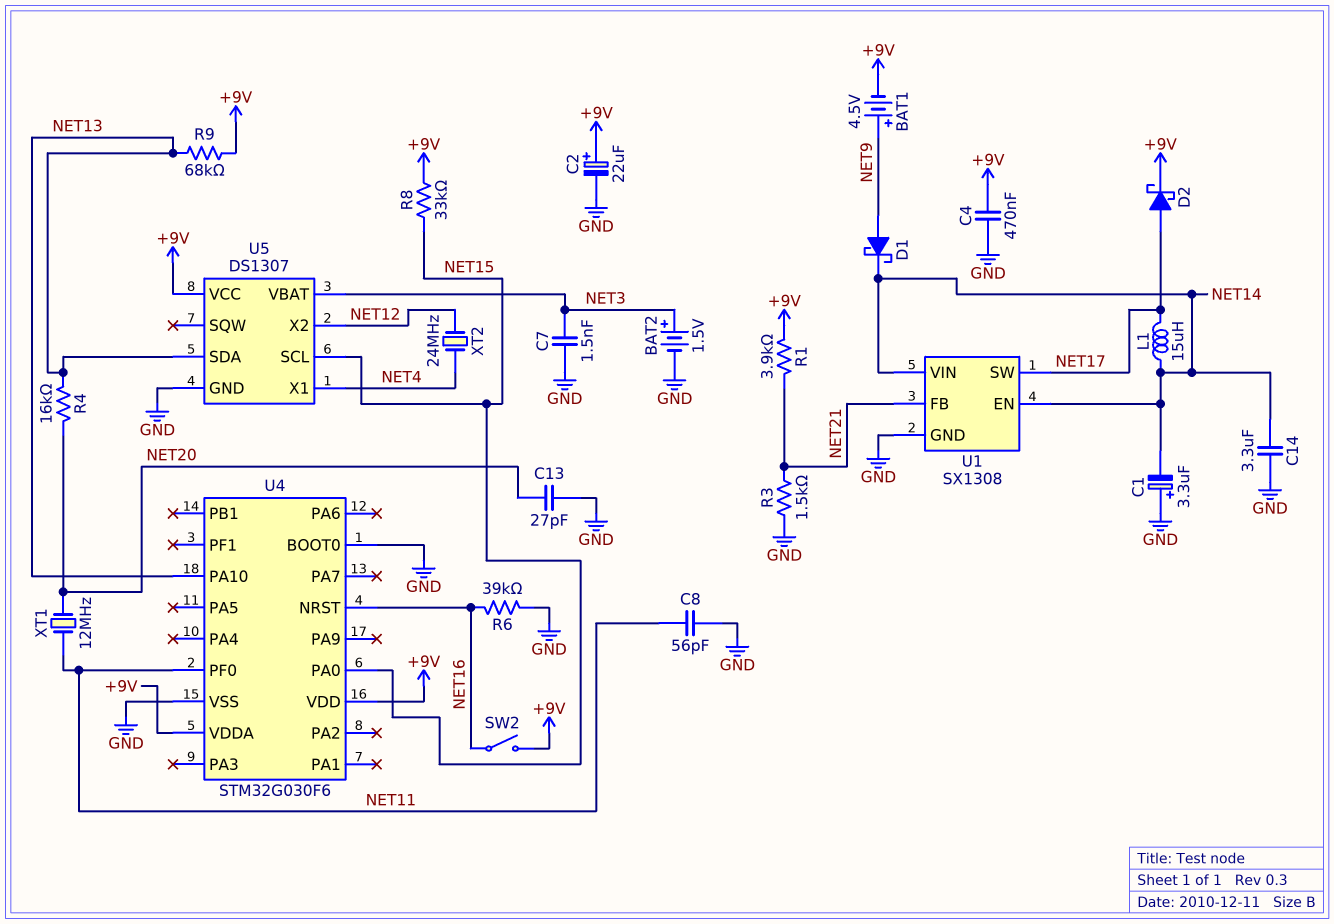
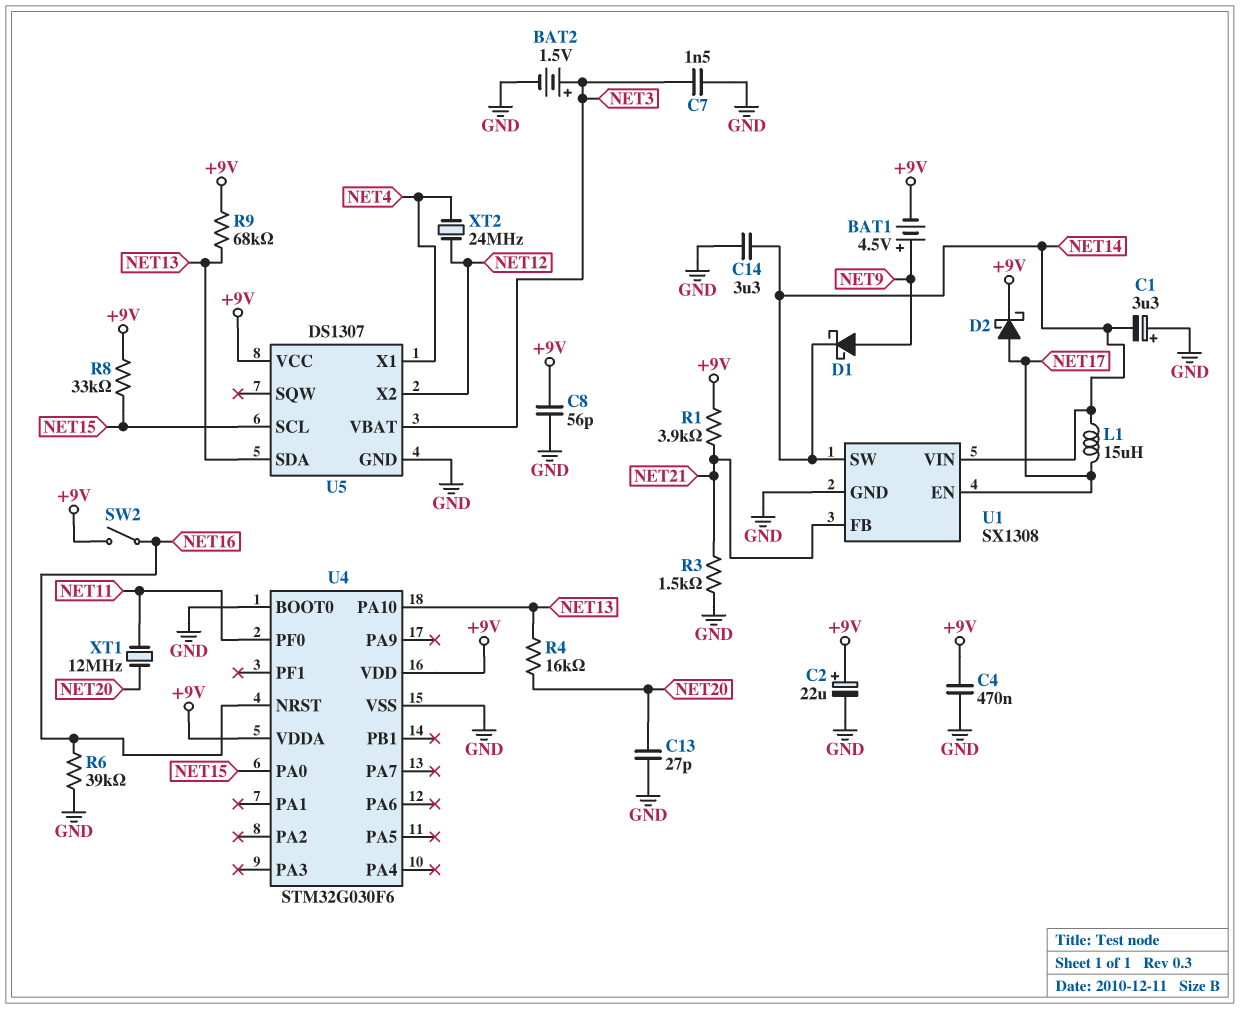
C8: 56pF (GND, NET11) -> 56pF (+9V, GND)
U1 pin EN: NET14 -> NET17
U1 pin SW: NET17 -> NET14

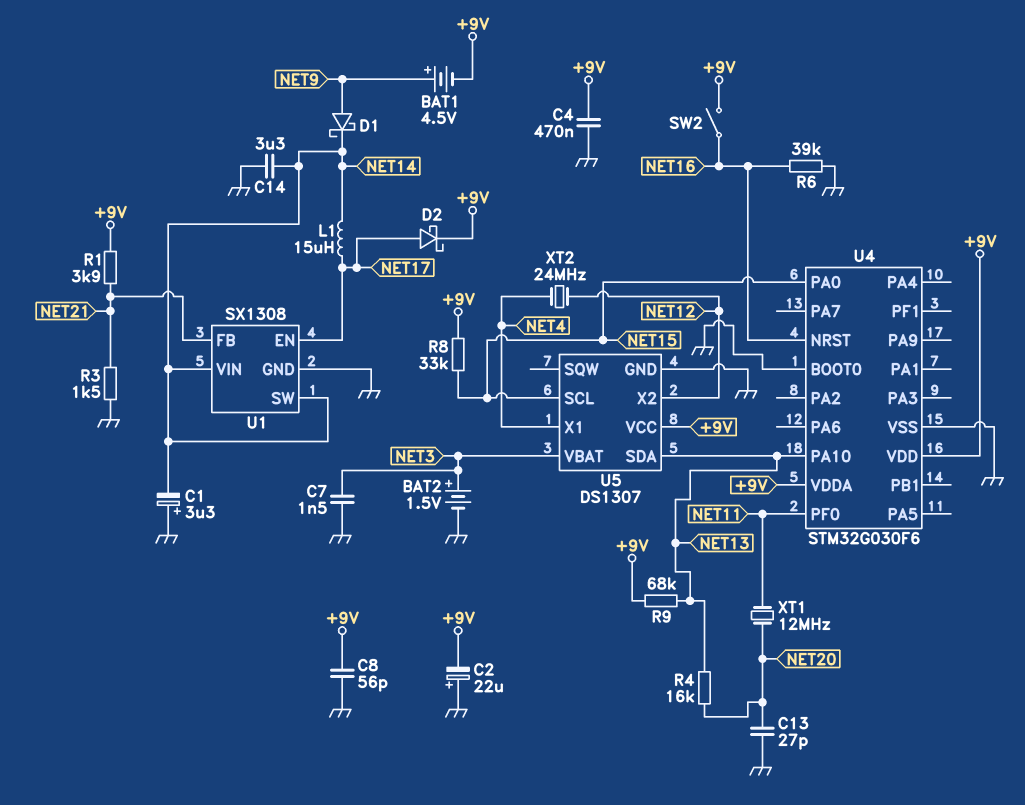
C2: 22uF (plus +9V, minus GND) -> 22uF (plus GND, minus +9V)

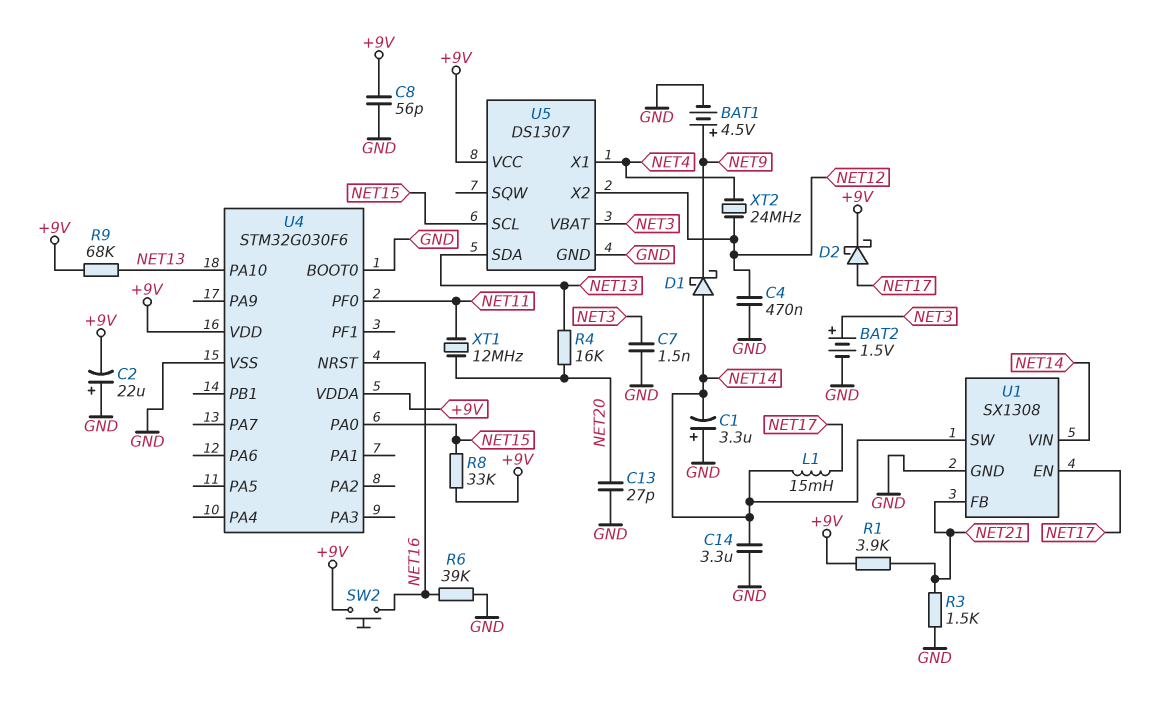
BAT1: 4.5V (plus NET9, minus +9V) -> 4.5V (plus NET9, minus GND)
C4: 470nF (+9V, GND) -> 470nF (GND, NET12)
D1: schottky (A NET9, K NET14) -> schottky (A NET14, K NET9)
L1: 15uH (NET14, NET17) -> 15mH (NET14, NET17)
SW2: switch (+9V, NET16) -> button (+9V, NET16)

